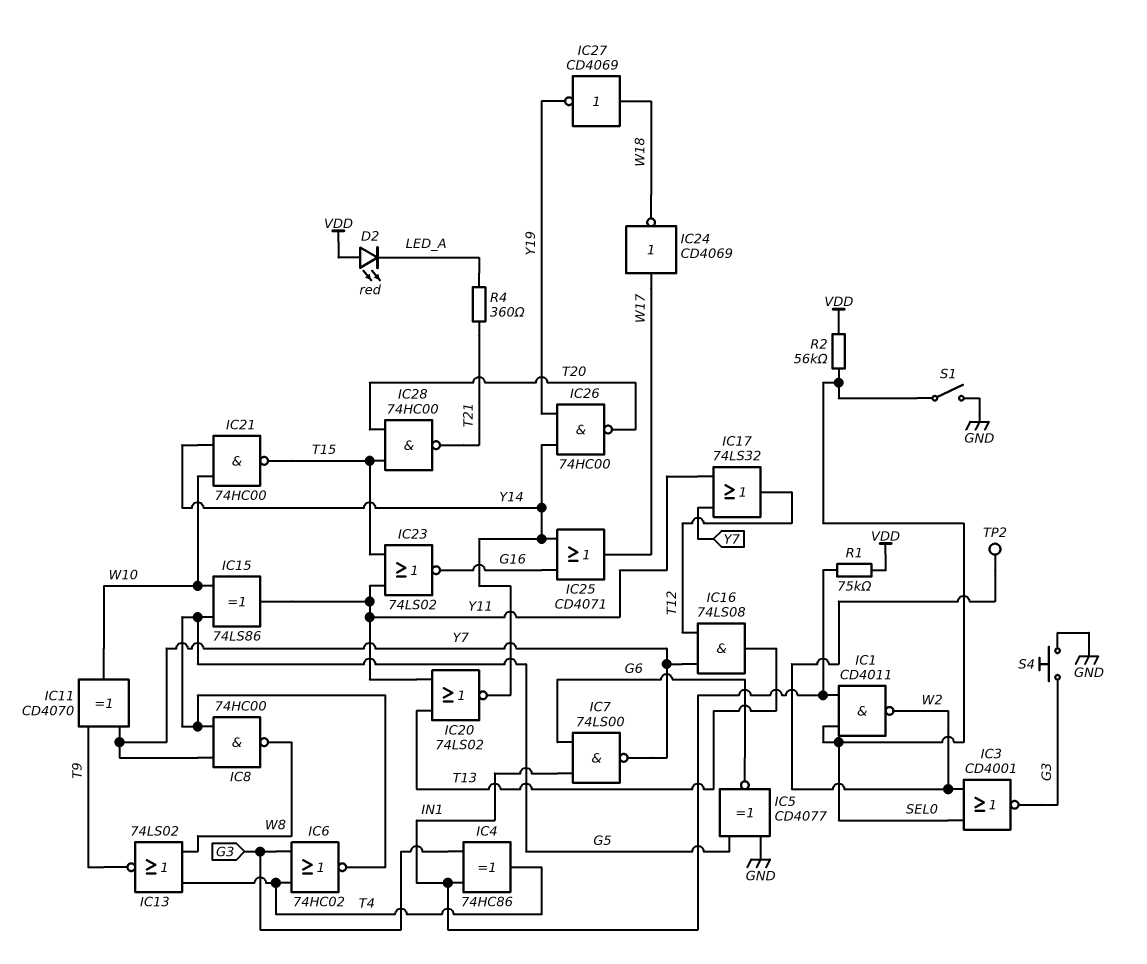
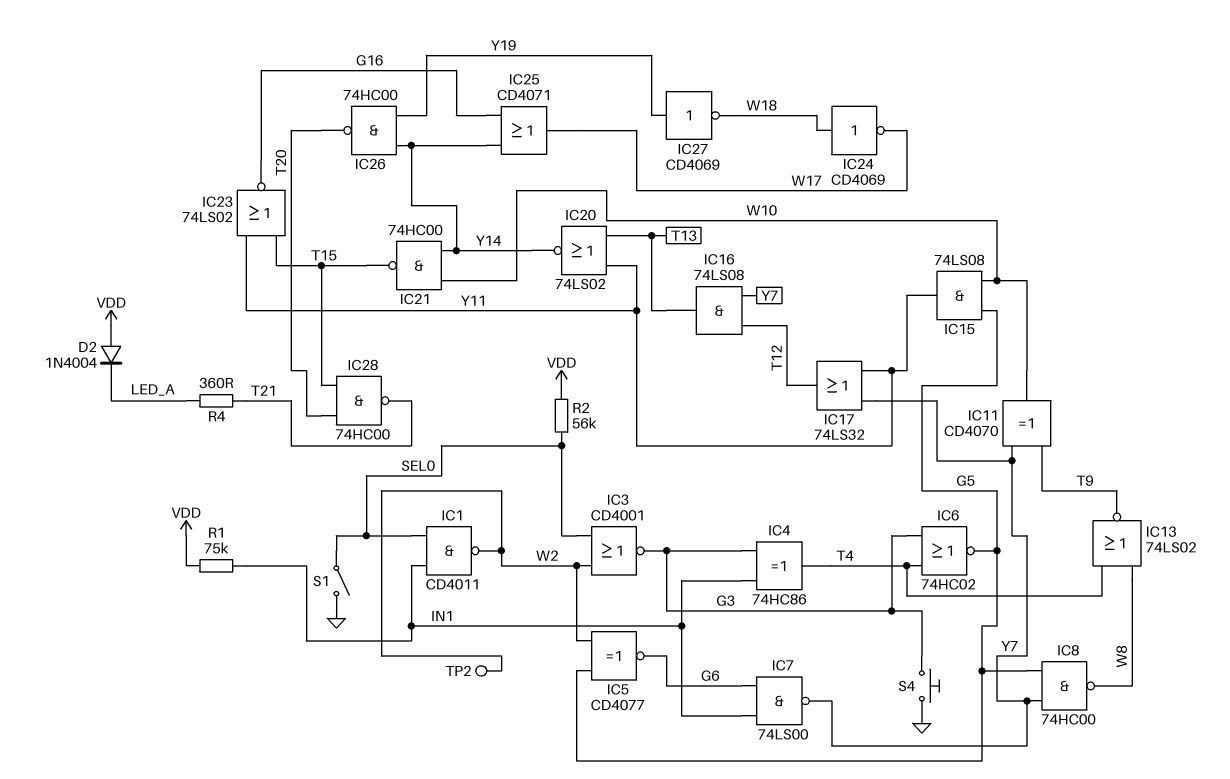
D2: LED red (A VDD, K LED_A) -> diode 1N4004 (A VDD, K LED_A)
IC5: XNOR CD4077 (in G5, in GND, out G6) -> XNOR CD4077 (in G5, in W2, out G6)
IC15: XOR 74LS86 (in G5, in W10, out Y11) -> AND 74LS08 (in G5, in W10, out Y11)
IC24: NOT CD4069 (in W17, out W18) -> NOT CD4069 (in W18, out W17)
IC27: NOT CD4069 (in W18, out Y19) -> NOT CD4069 (in Y19, out W18)

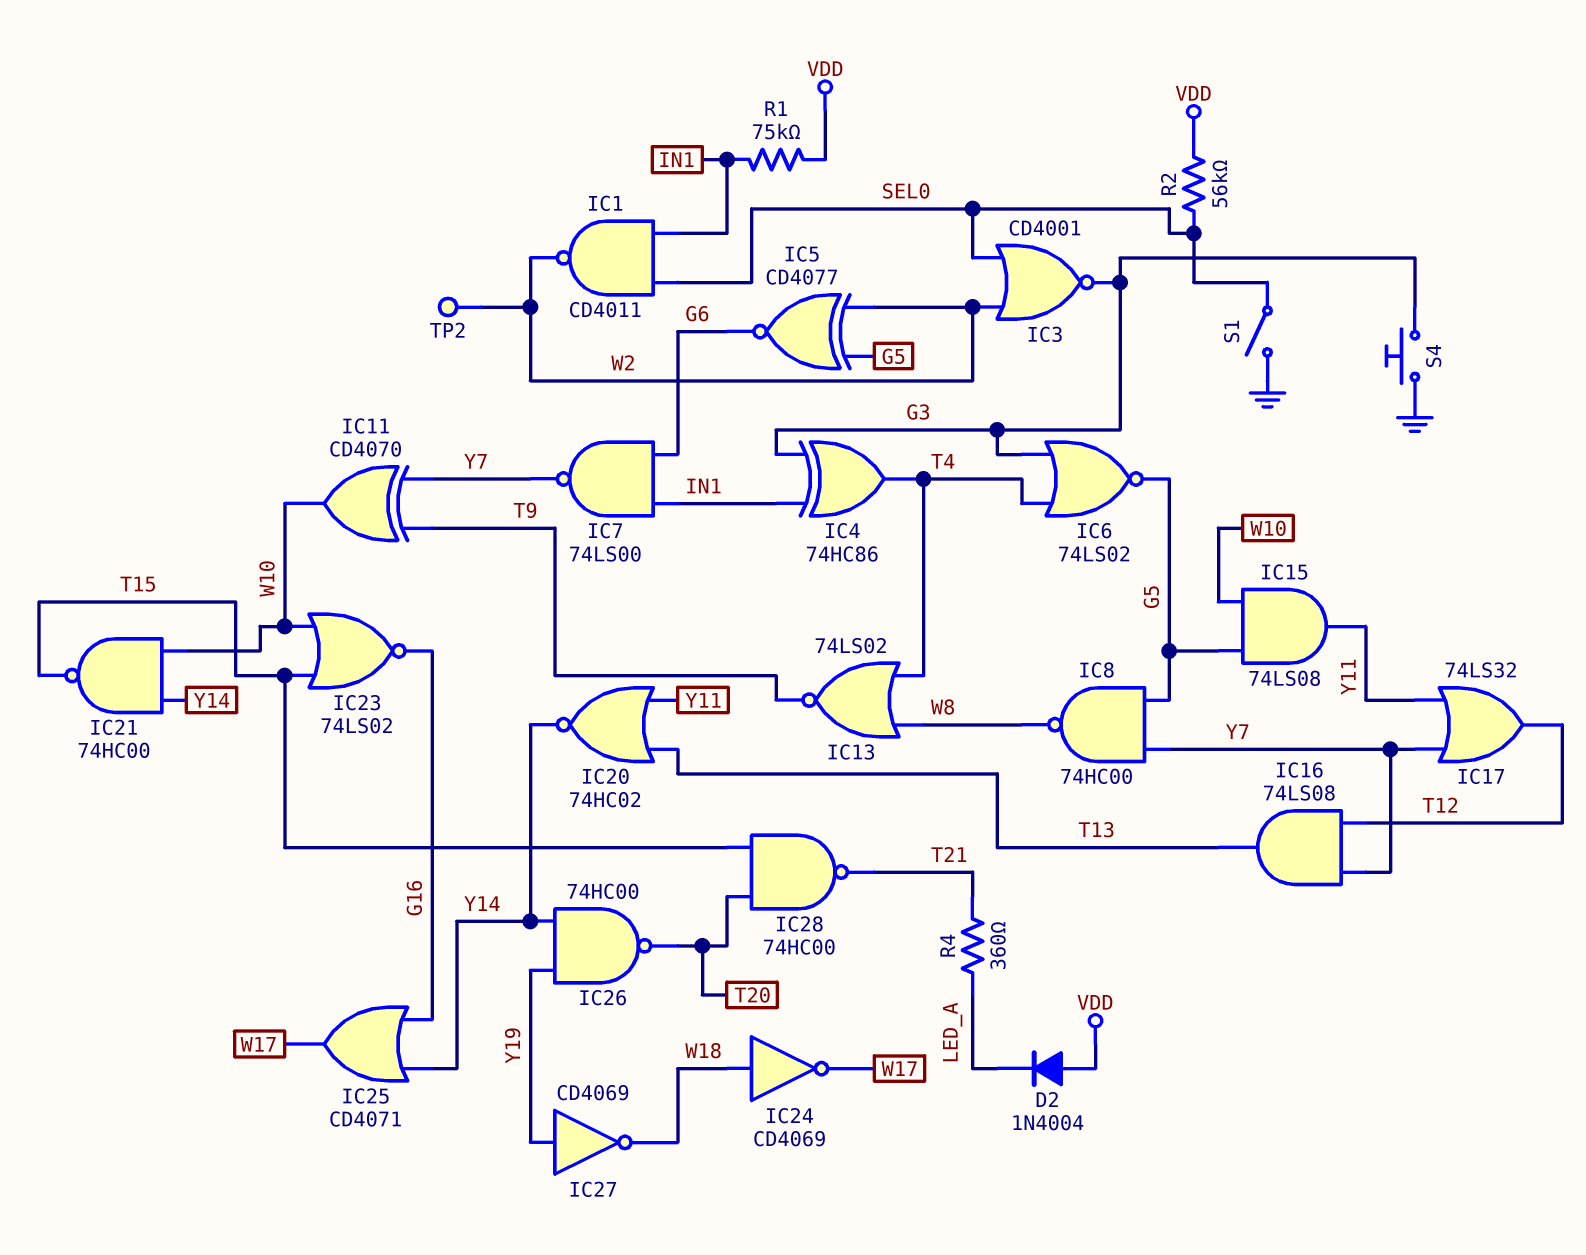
IC6: NOR 74HC02 (in G3, in T4, out G5) -> NOR 74LS02 (in G3, in T4, out G5)
IC20: NOR 74LS02 (in T13, in Y11, out Y14) -> NOR 74HC02 (in T13, in Y11, out Y14)
IC23: NOR 74LS02 (in T15, in Y11, out G16) -> NOR 74LS02 (in T15, in W10, out G16)

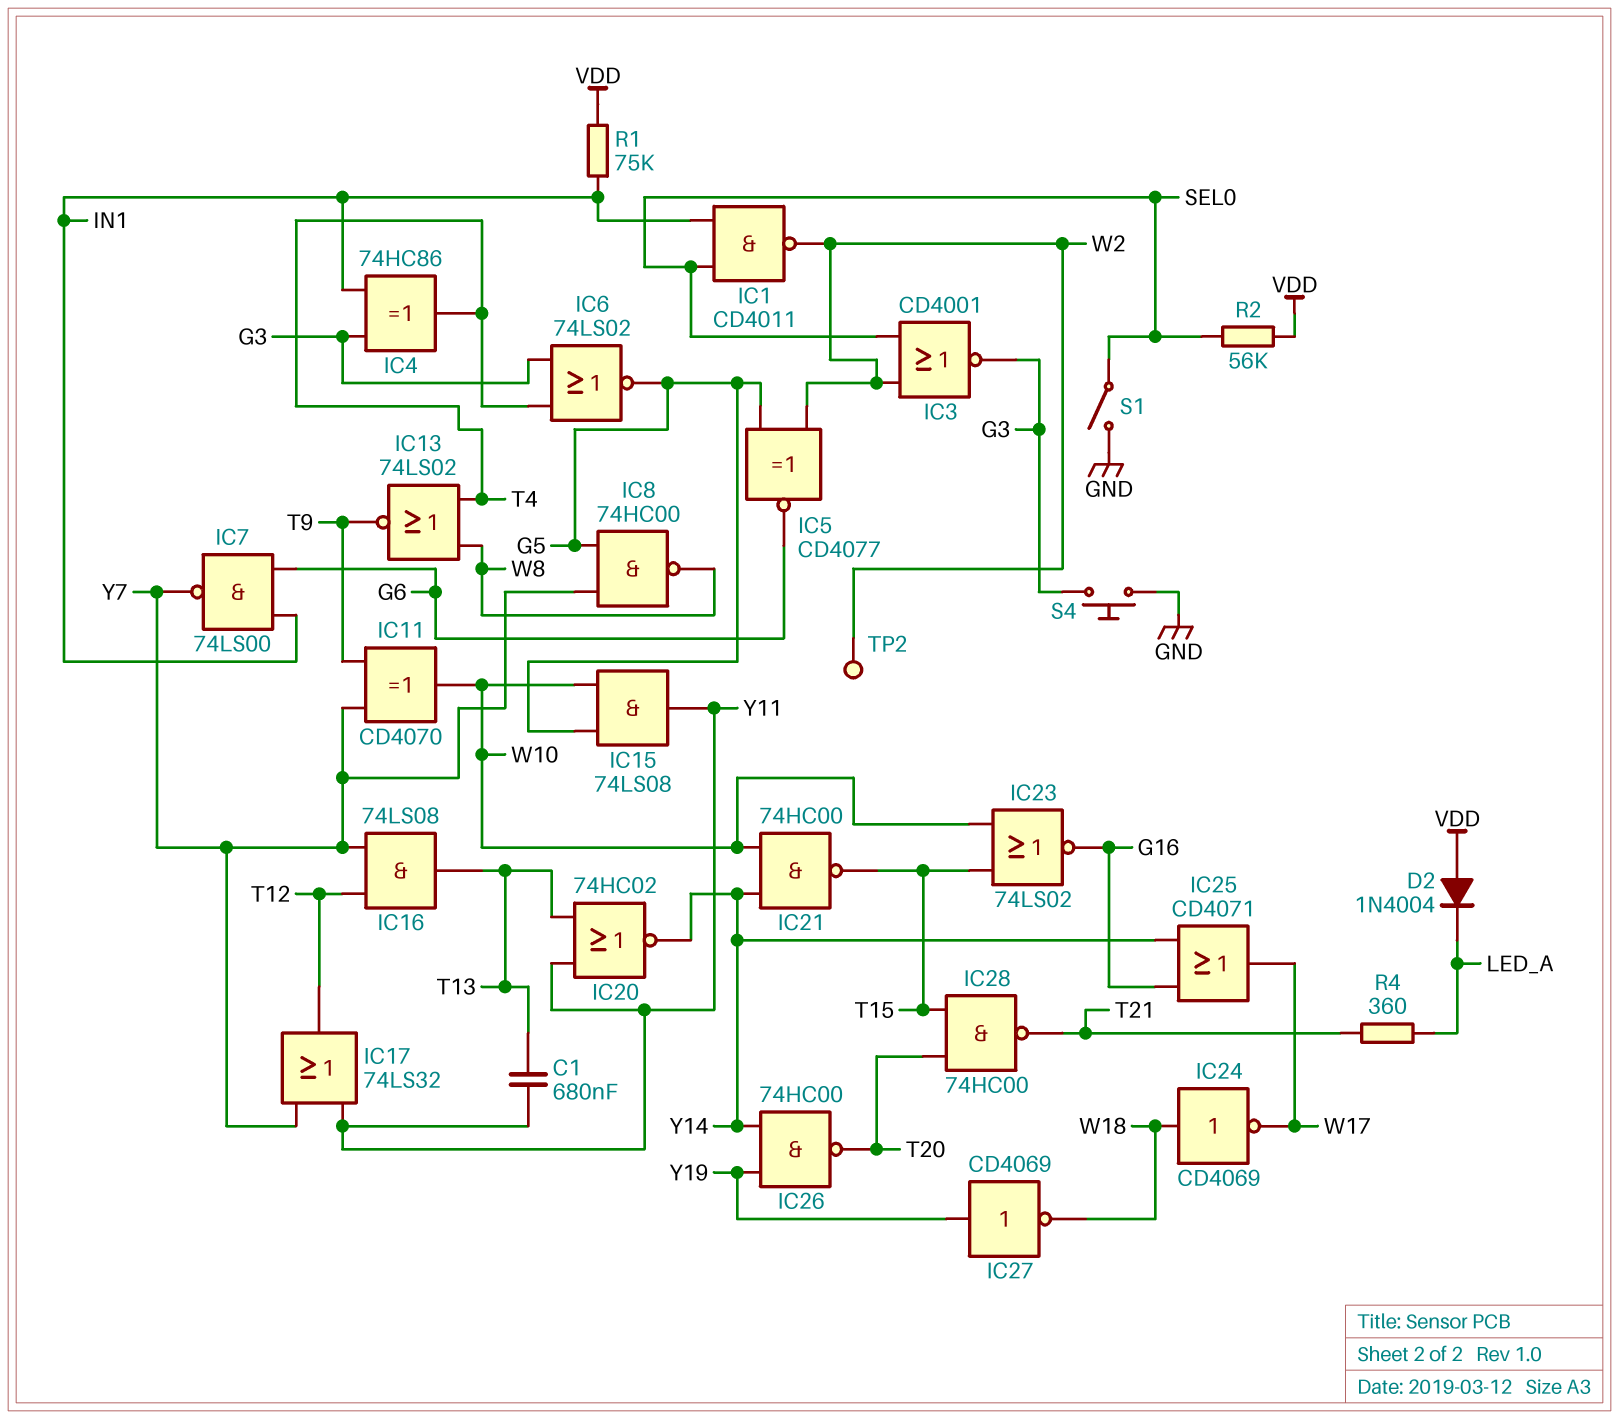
C1: none -> 680nF (T13, Y11)

